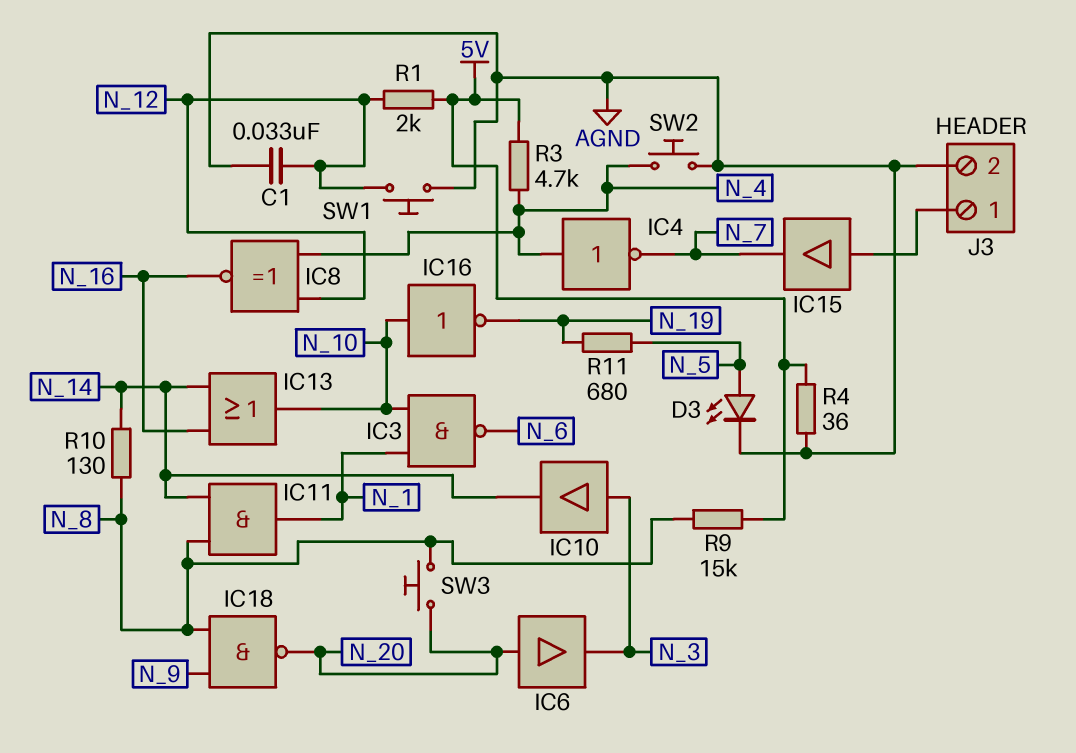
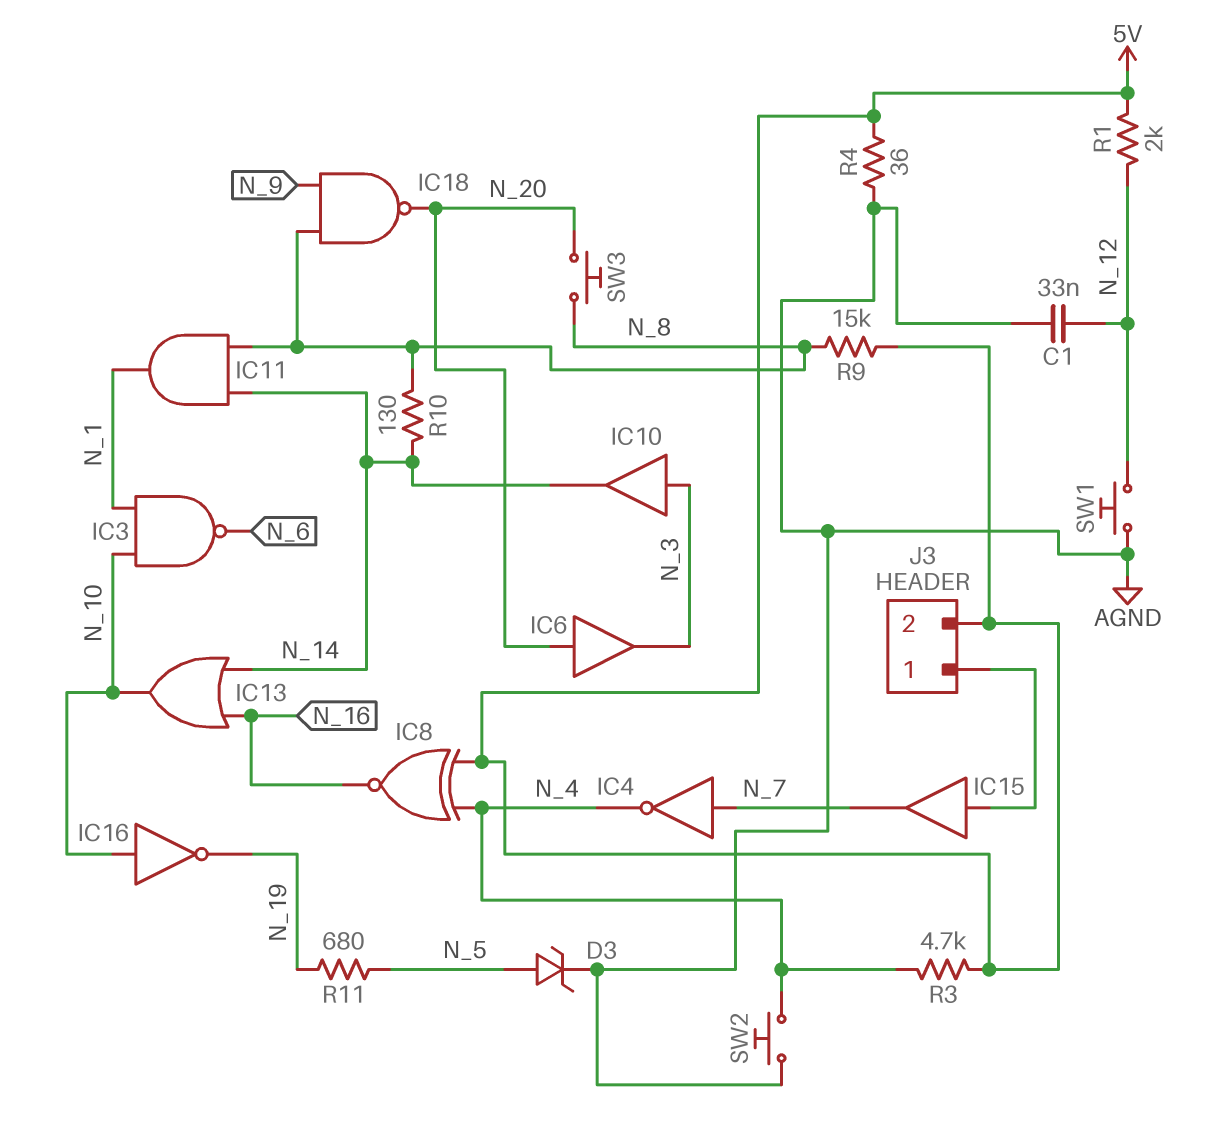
D3: LED (A N_5, K AGND) -> zener (A N_5, K AGND)
IC4: NOT (in N_4, out N_7) -> NOT (in N_7, out N_4)
IC8: XNOR (in N_4, in N_12, out N_16) -> XNOR (in 5V, in N_4, out N_16)
J3 pin 2: AGND -> 5V

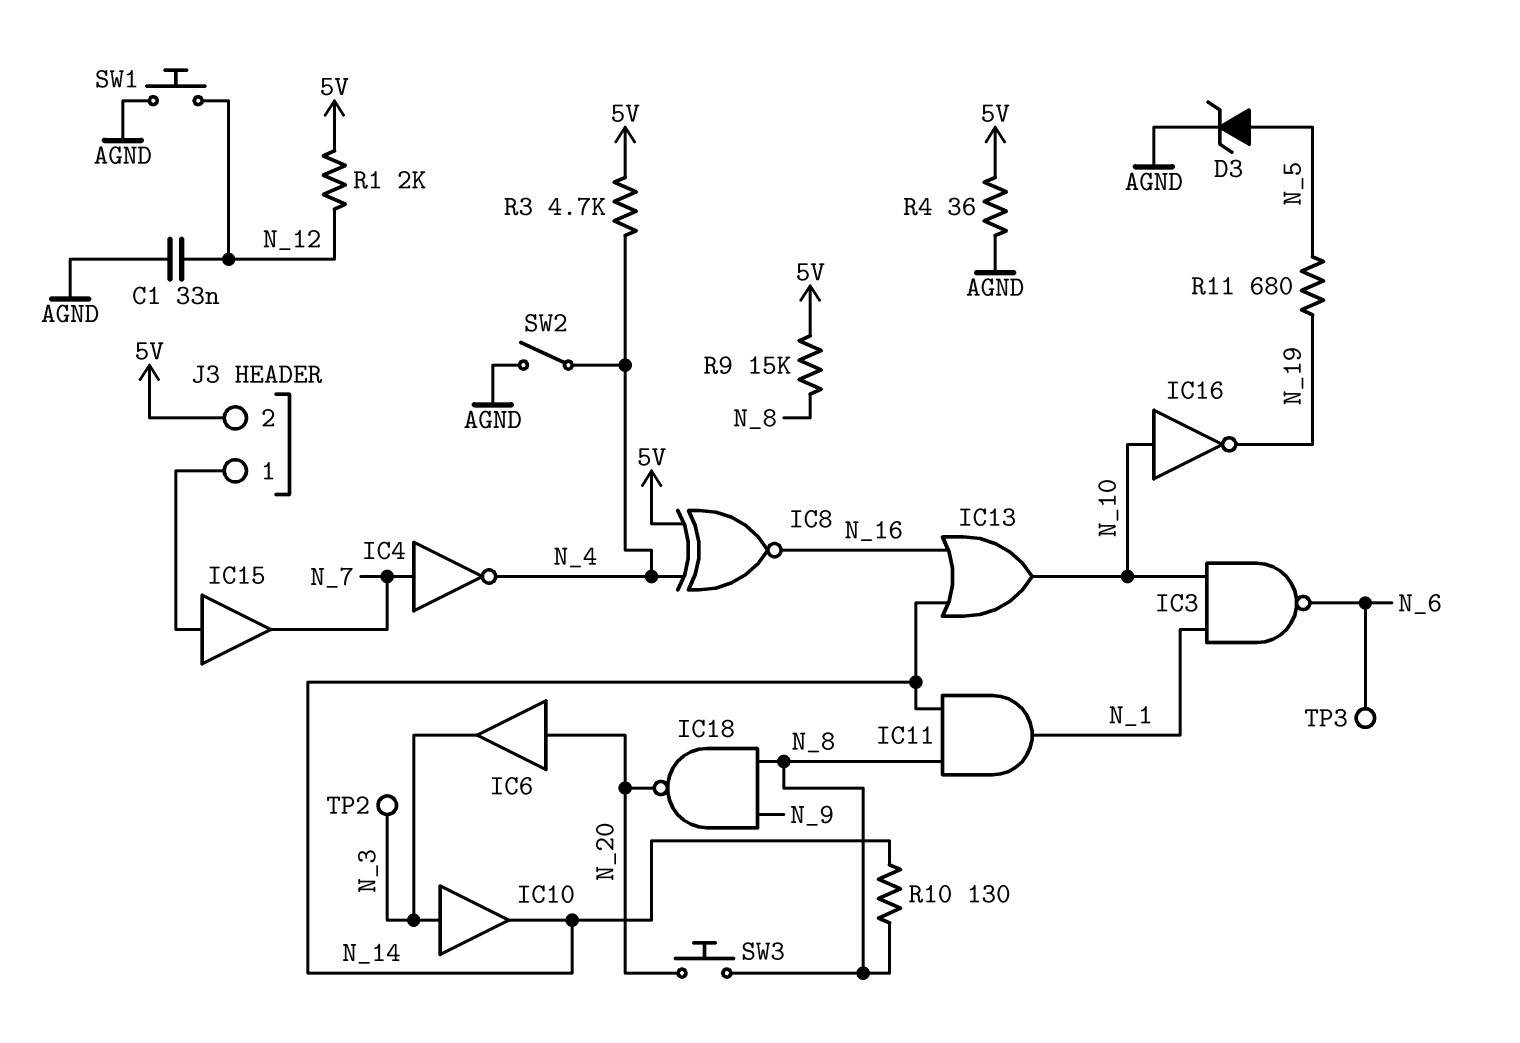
SW2: button (AGND, N_4) -> switch (AGND, N_4)
TP2: none -> test point (N_3)
TP3: none -> test point (N_6)

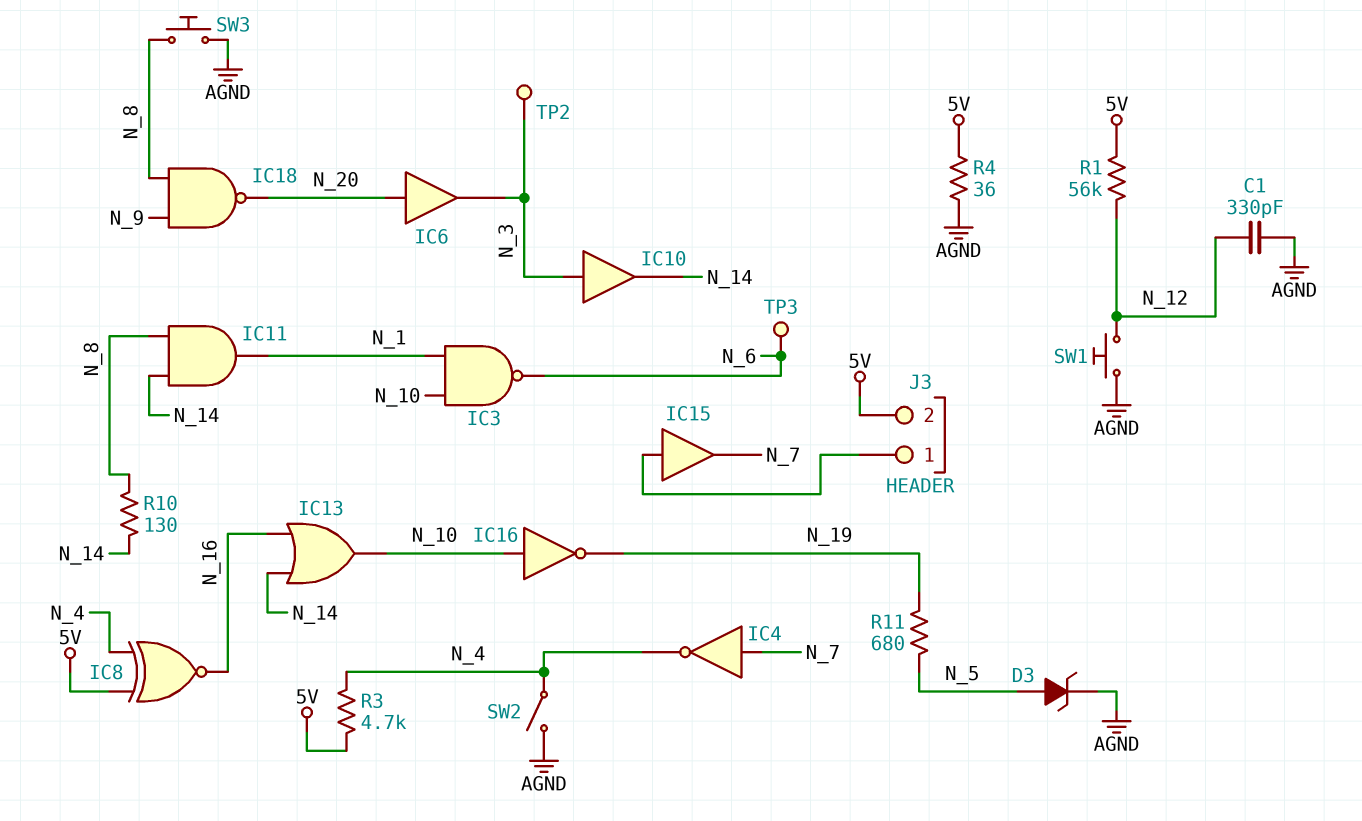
C1: 33nF (AGND, N_12) -> 330pF (AGND, N_12)
R1: 2k (5V, N_12) -> 56k (5V, N_12)
R9: 15k (5V, N_8) -> none
SW3: button (N_8, N_20) -> button (AGND, N_8)

